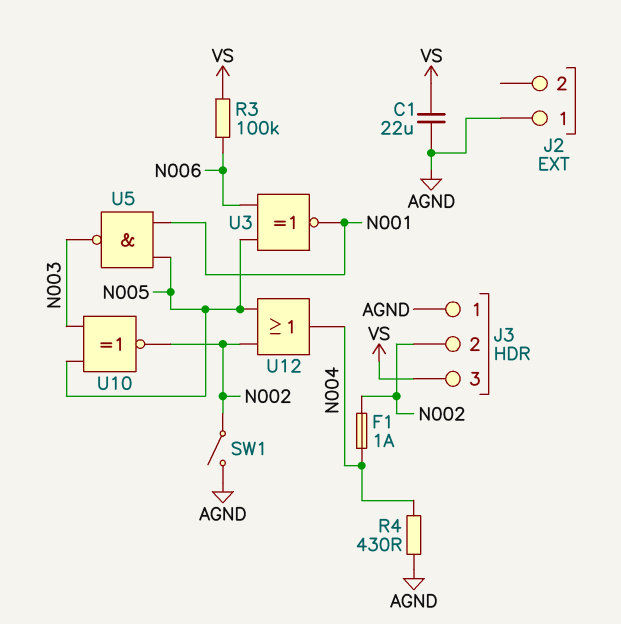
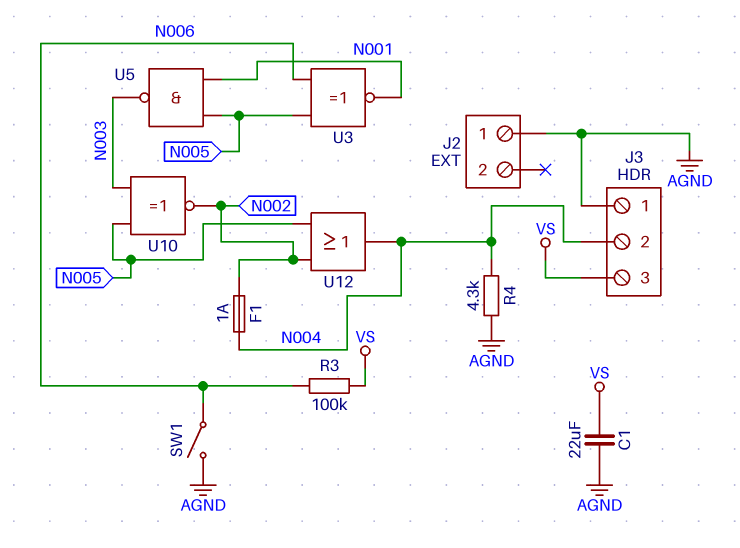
J3 pin 2: N002 -> N004
R4: 430 (AGND, N004) -> 4.3k (AGND, N004)
SW1: switch (AGND, N002) -> switch (AGND, N006)

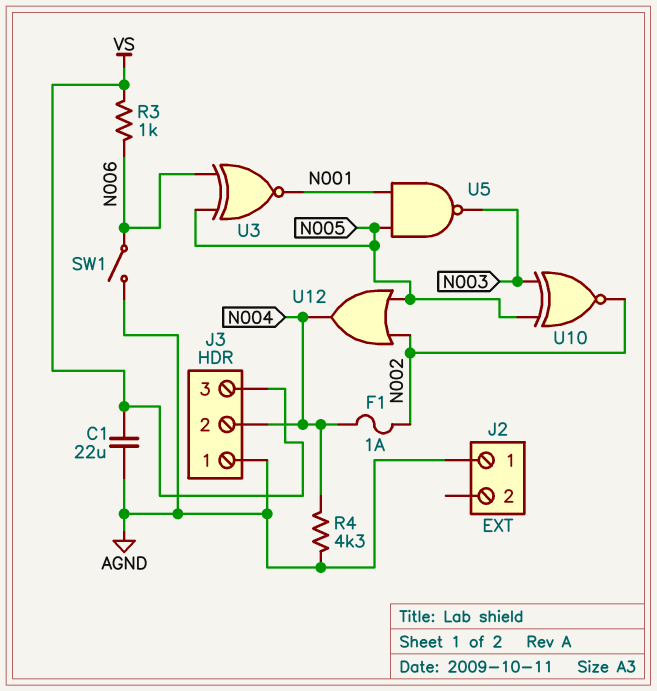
R3: 100k (N006, VS) -> 1k (N006, VS)

